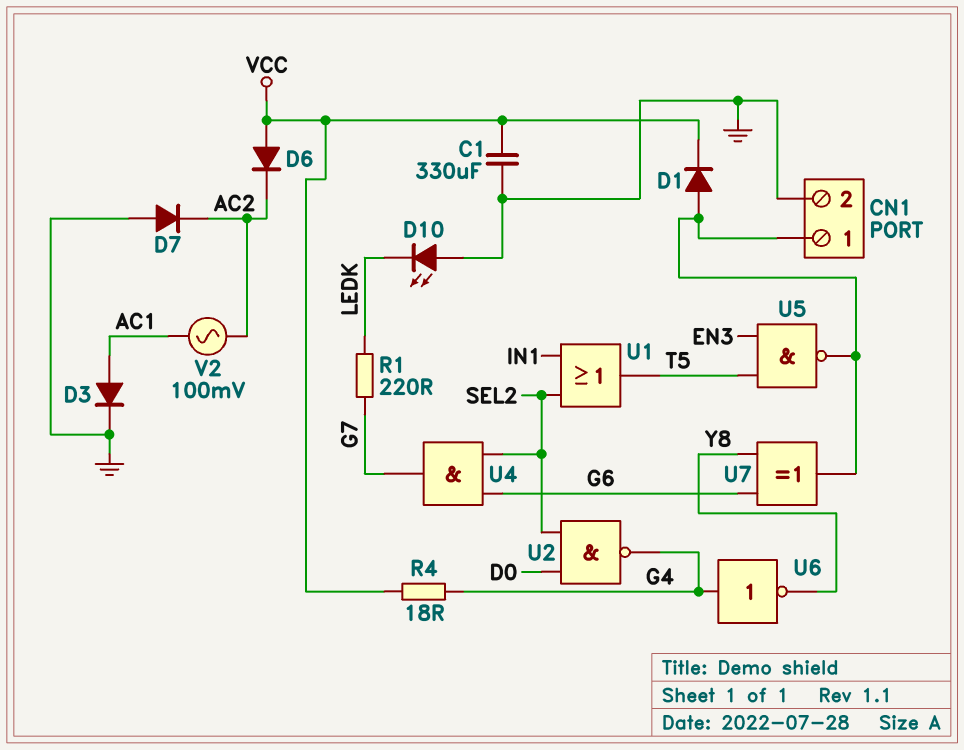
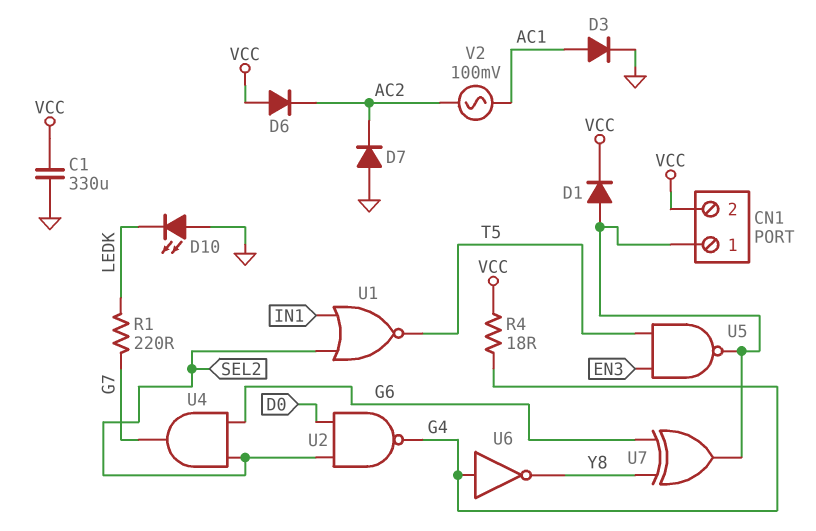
CN1 pin 2: GND -> VCC
U1: OR (in IN1, in SEL2, out T5) -> NOR (in IN1, in SEL2, out T5)

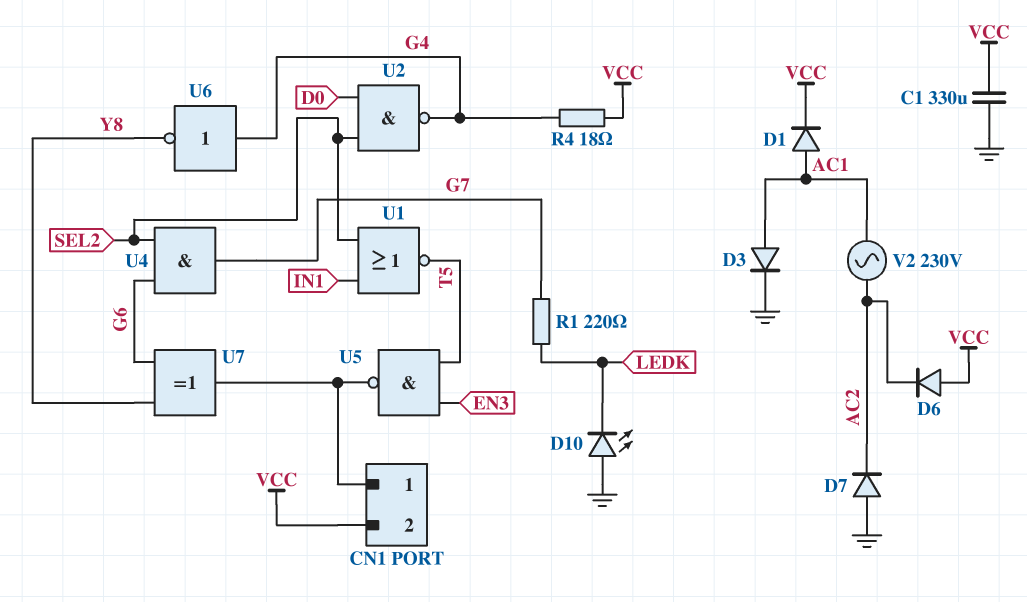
D1: diode (A CN1/1, K VCC) -> diode (A AC1, K VCC)
V2: AC 100mV (AC1, AC2) -> AC 230V (AC1, AC2)

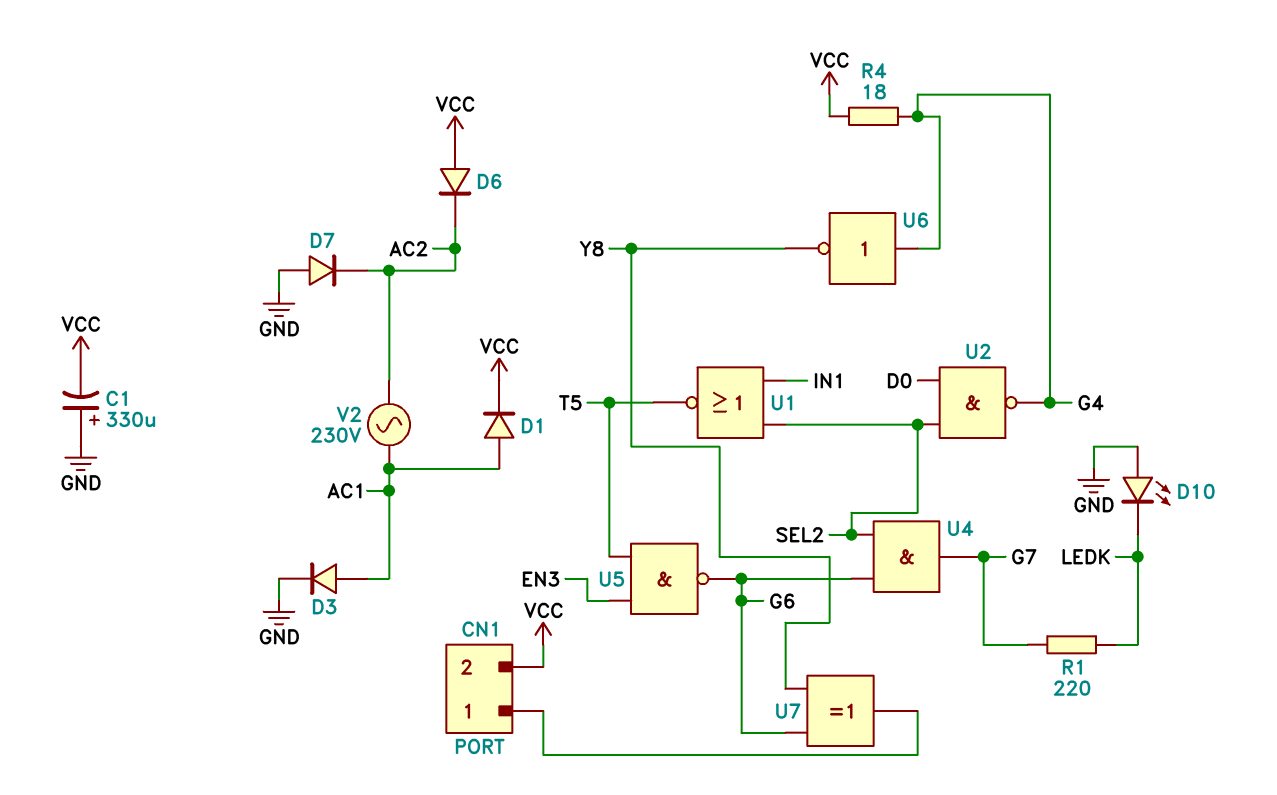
C1: 330uF (GND, VCC) -> 330uF (plus GND, minus VCC)
U5: NAND (in EN3, in T5, out CN1/1) -> NAND (in EN3, in T5, out G6)

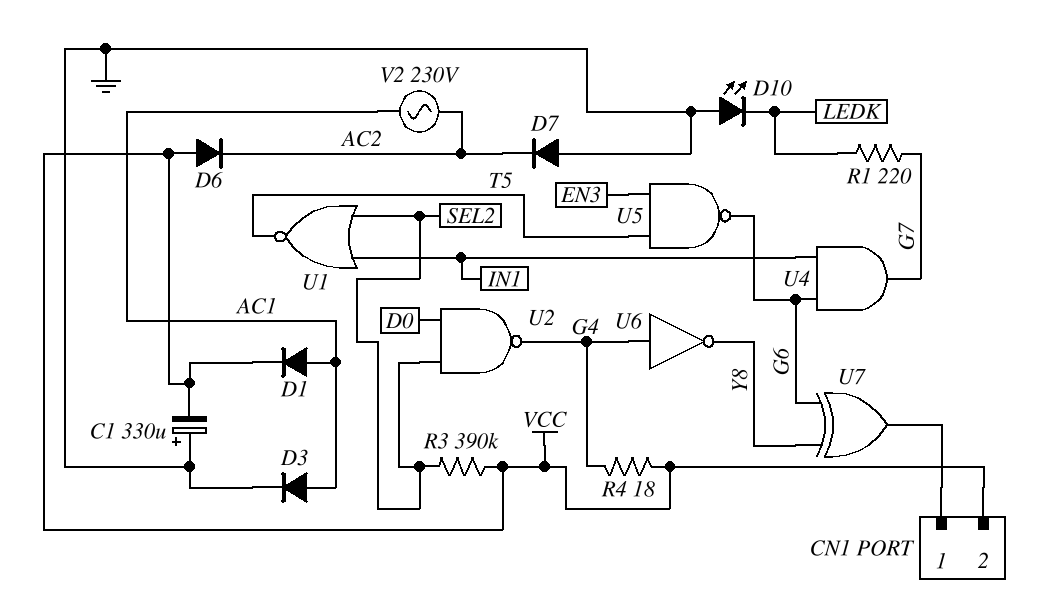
R3: none -> 390k (SEL2, VCC)
U4: AND (in G6, in SEL2, out G7) -> AND (in G6, in IN1, out G7)

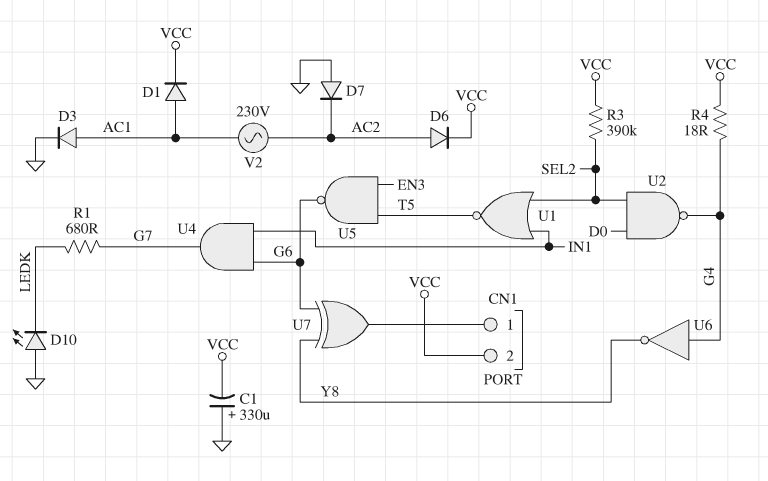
D6: diode (A VCC, K AC2) -> diode (A AC2, K VCC)
R1: 220 (G7, LEDK) -> 680 (G7, LEDK)

